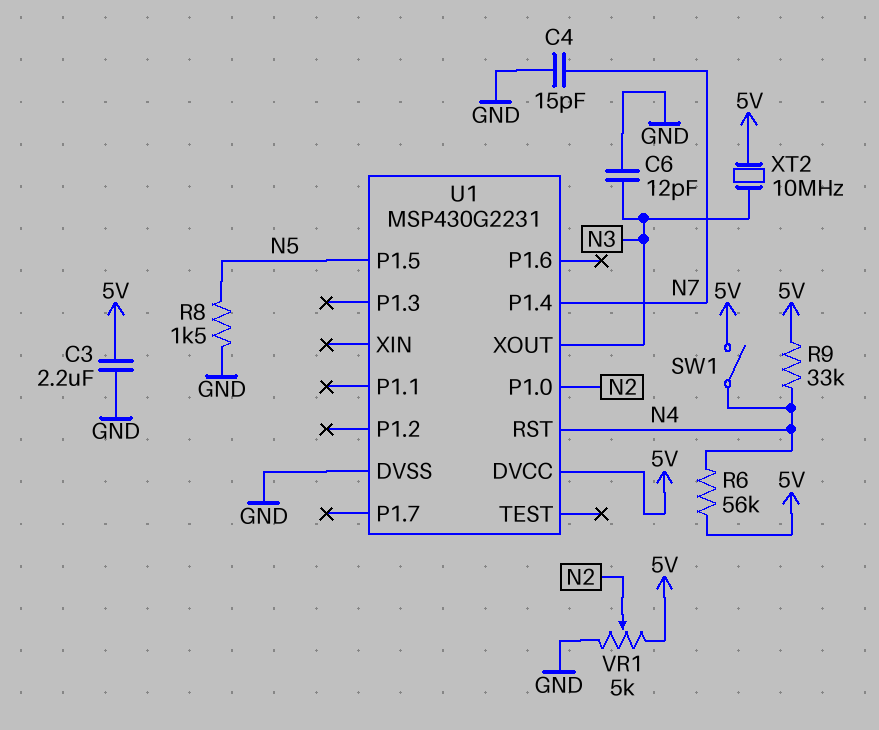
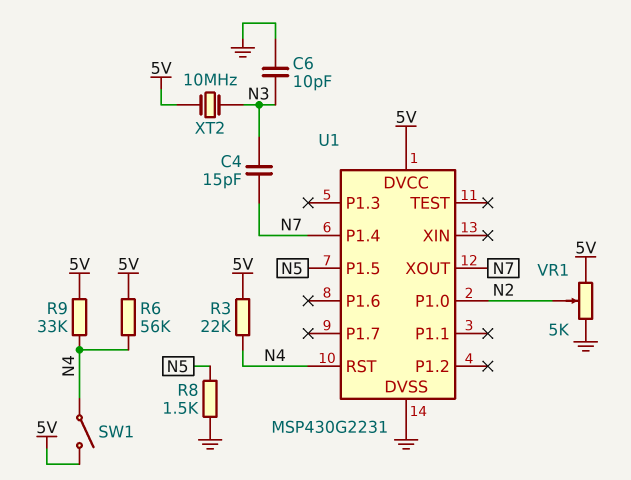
C3: 2.2uF (5V, GND) -> none
C4: 15pF (GND, N7) -> 15pF (N3, N7)
C6: 12pF (GND, N3) -> 10pF (GND, N3)
R3: none -> 22k (5V, N4)
U1 pin XOUT: N3 -> N7

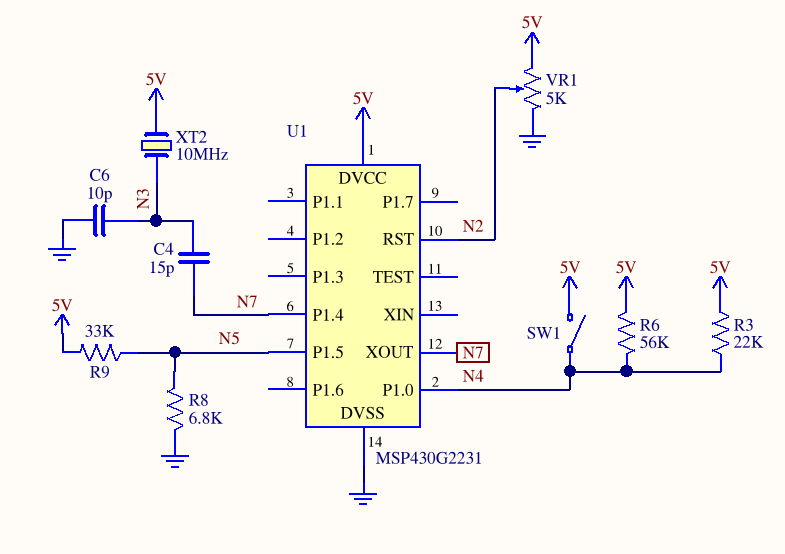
R8: 1.5k (GND, N5) -> 6.8k (GND, N5)
R9: 33k (5V, N4) -> 33k (5V, N5)
U1 pin P1.0: N2 -> N4
U1 pin RST: N4 -> N2

